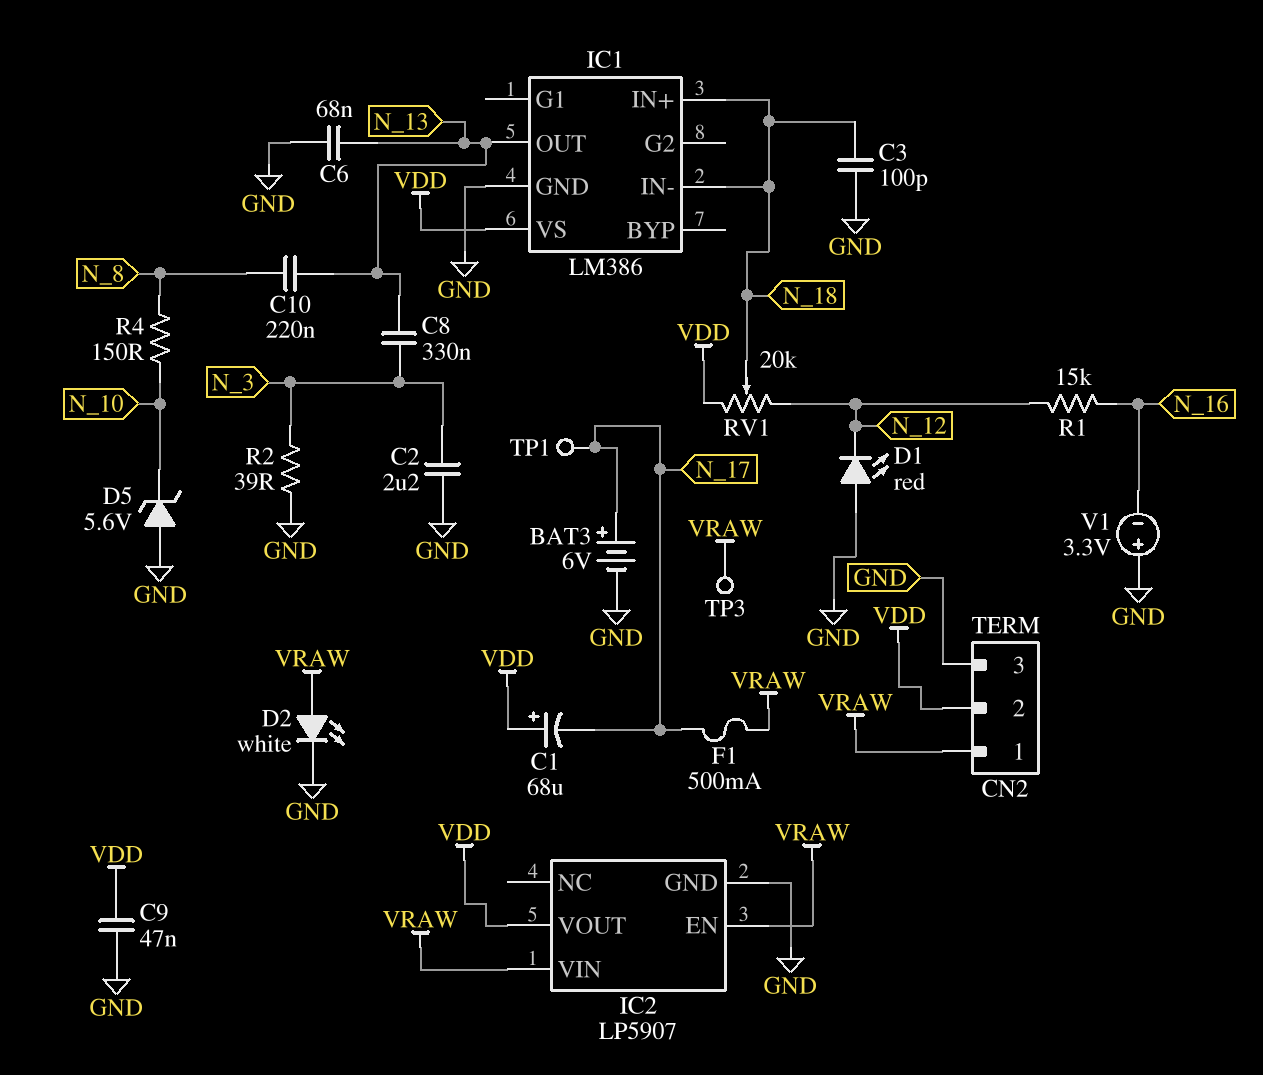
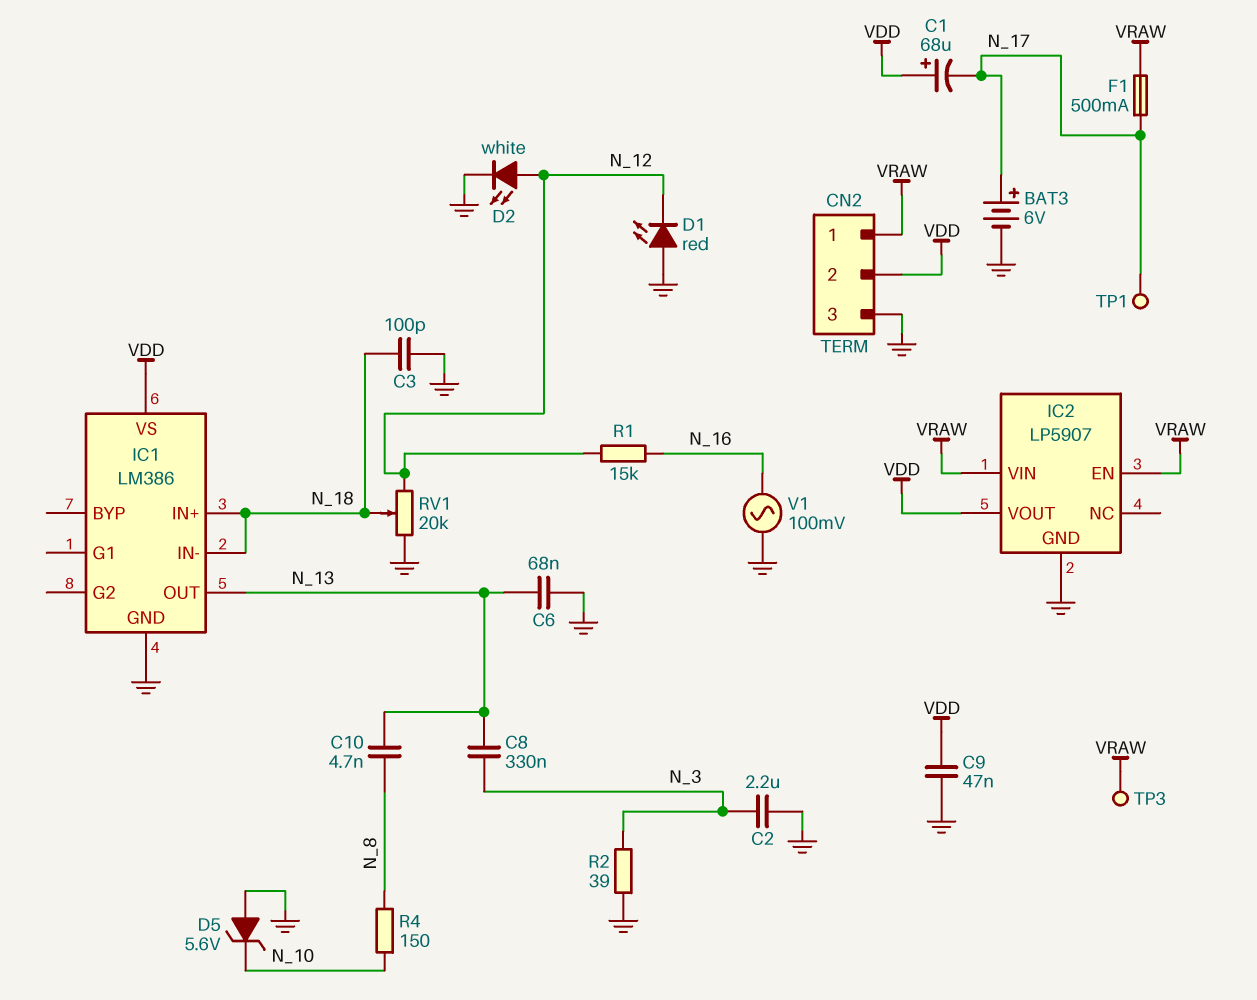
C10: 220nF (N_8, N_13) -> 4.7nF (N_8, N_13)
D2: LED white (A VRAW, K GND) -> LED white (A N_12, K GND)
RV1: 20k (N_12, VDD, wiper N_18) -> 20k (GND, N_12, wiper N_18)
V1: 3.3V (plus GND, minus N_16) -> AC 100mV (GND, N_16)

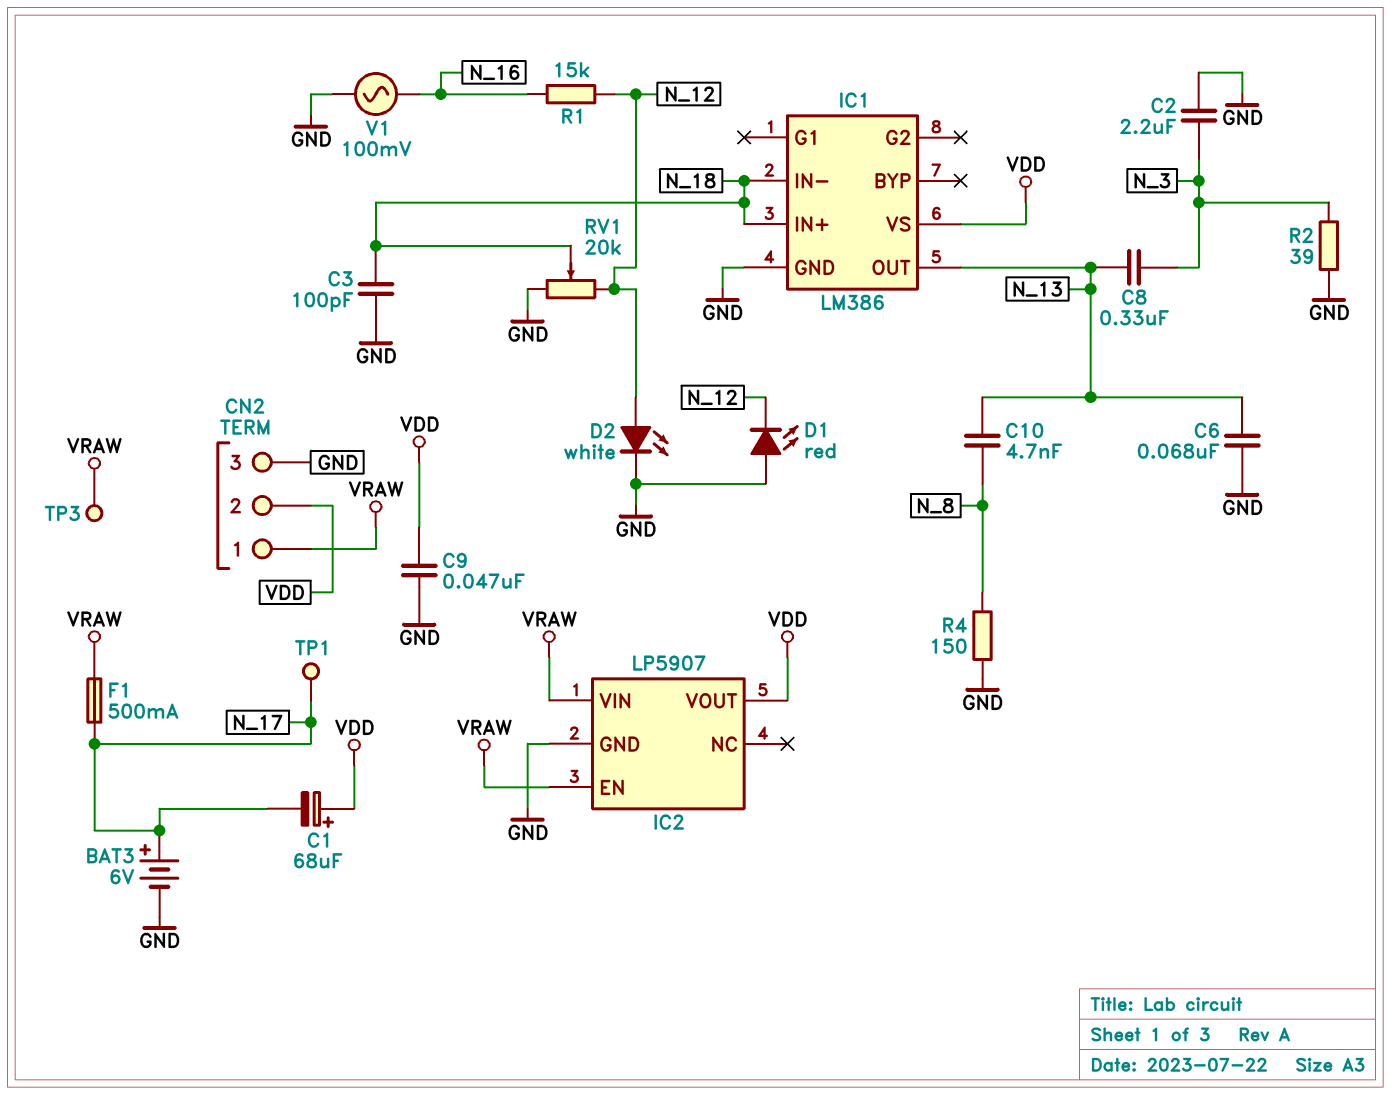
D5: zener 5.6V (A GND, K N_10) -> none
R4: 150 (N_8, N_10) -> 150 (GND, N_8)

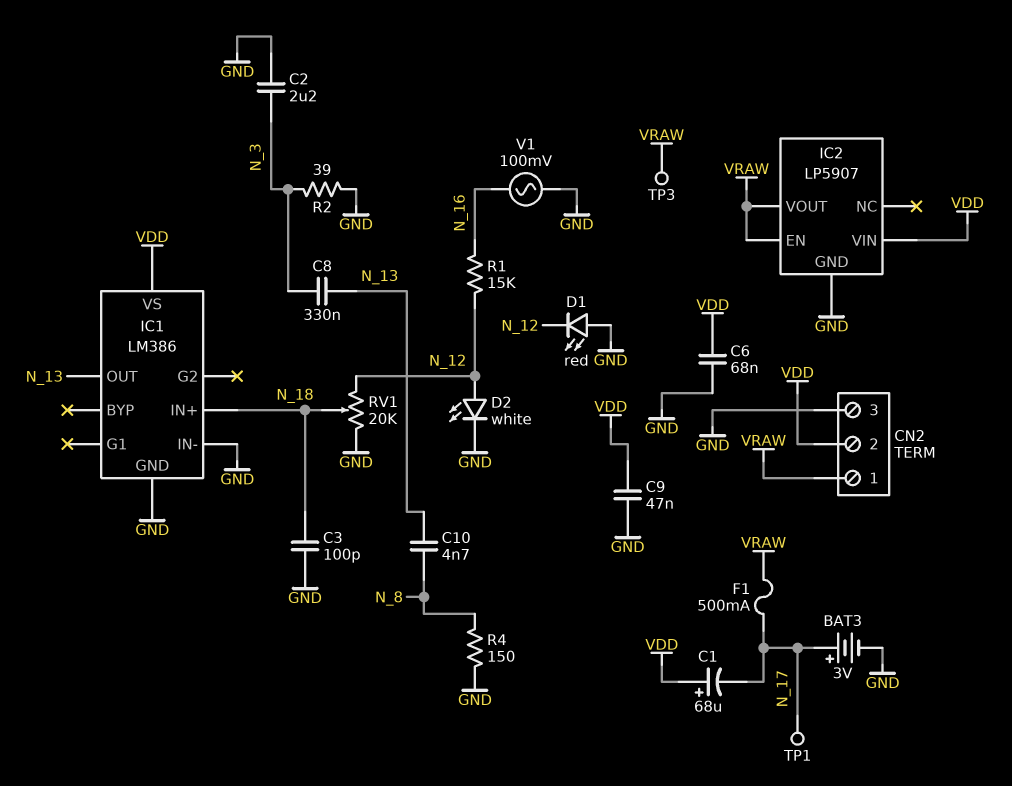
BAT3: 6V (plus N_17, minus GND) -> 3V (plus N_17, minus GND)
C6: 68nF (GND, N_13) -> 68nF (GND, VDD)
IC1 pin IN-: N_18 -> GND
IC2 pin VIN: VRAW -> VDD
IC2 pin VOUT: VDD -> VRAW

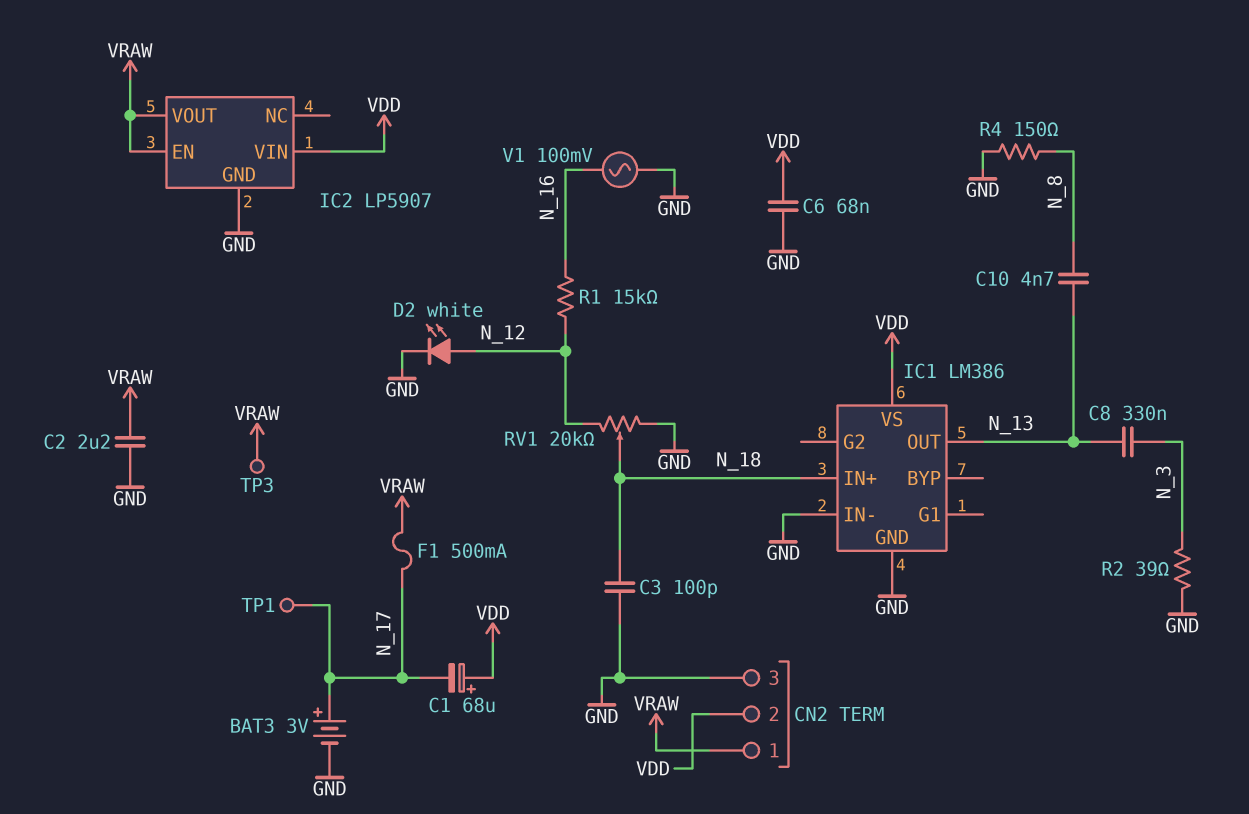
C2: 2.2uF (GND, N_3) -> 2.2uF (GND, VRAW)
C9: 47nF (GND, VDD) -> none
D1: LED red (A GND, K N_12) -> none

